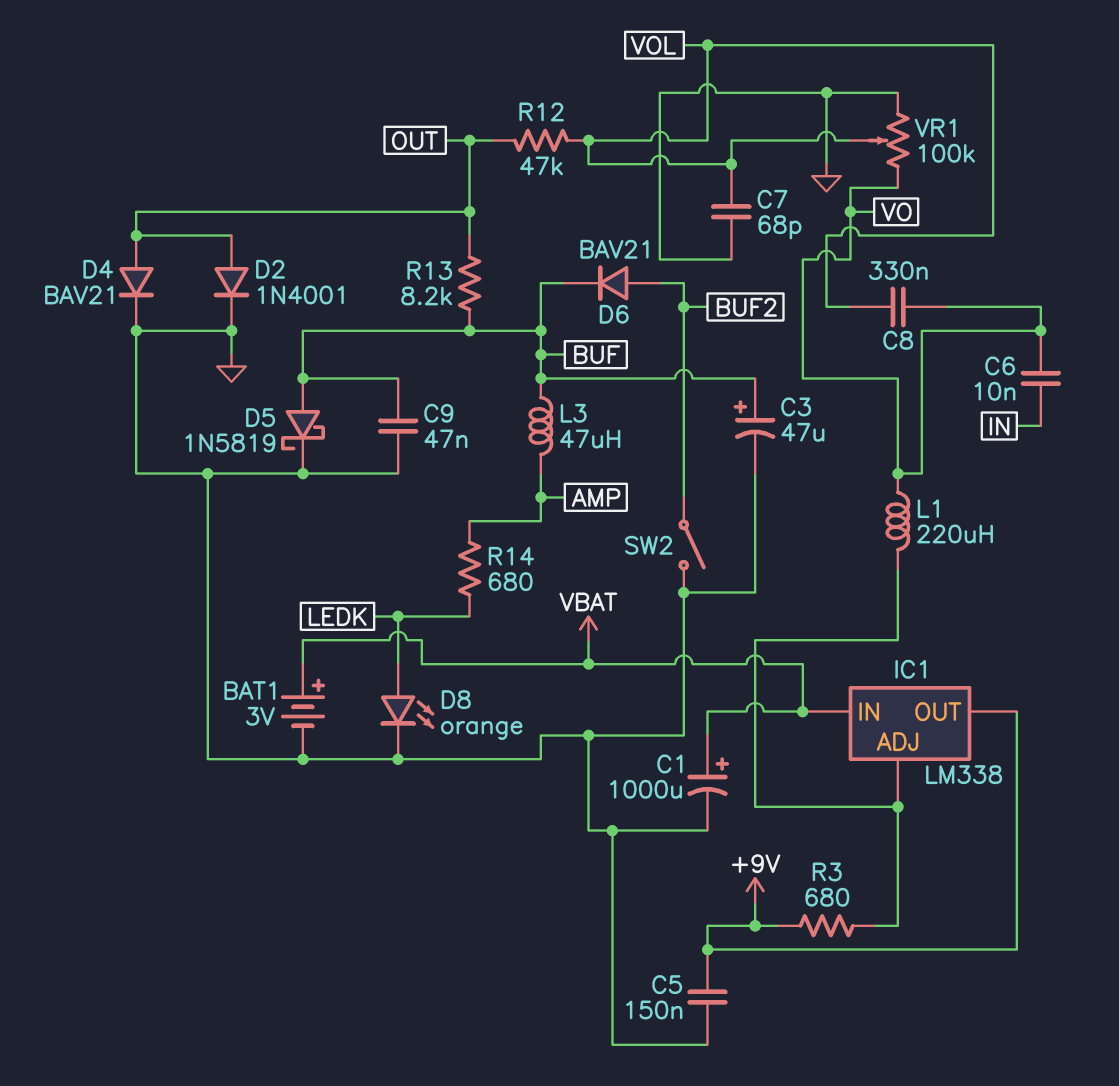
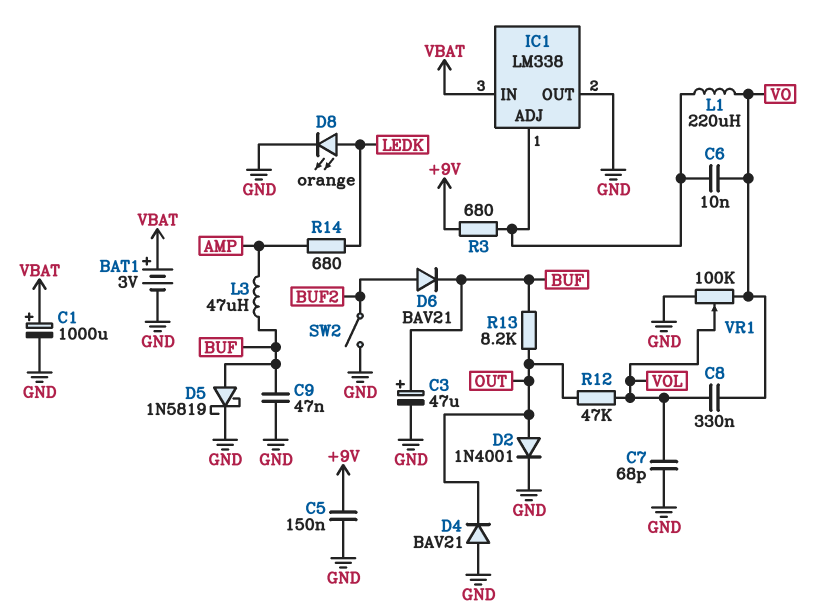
C6: 10nF (IN, VO) -> 10nF (IC1/ADJ, VO)
D4: diode BAV21 (A OUT, K GND) -> diode BAV21 (A GND, K OUT)
IC1 pin OUT: +9V -> GND

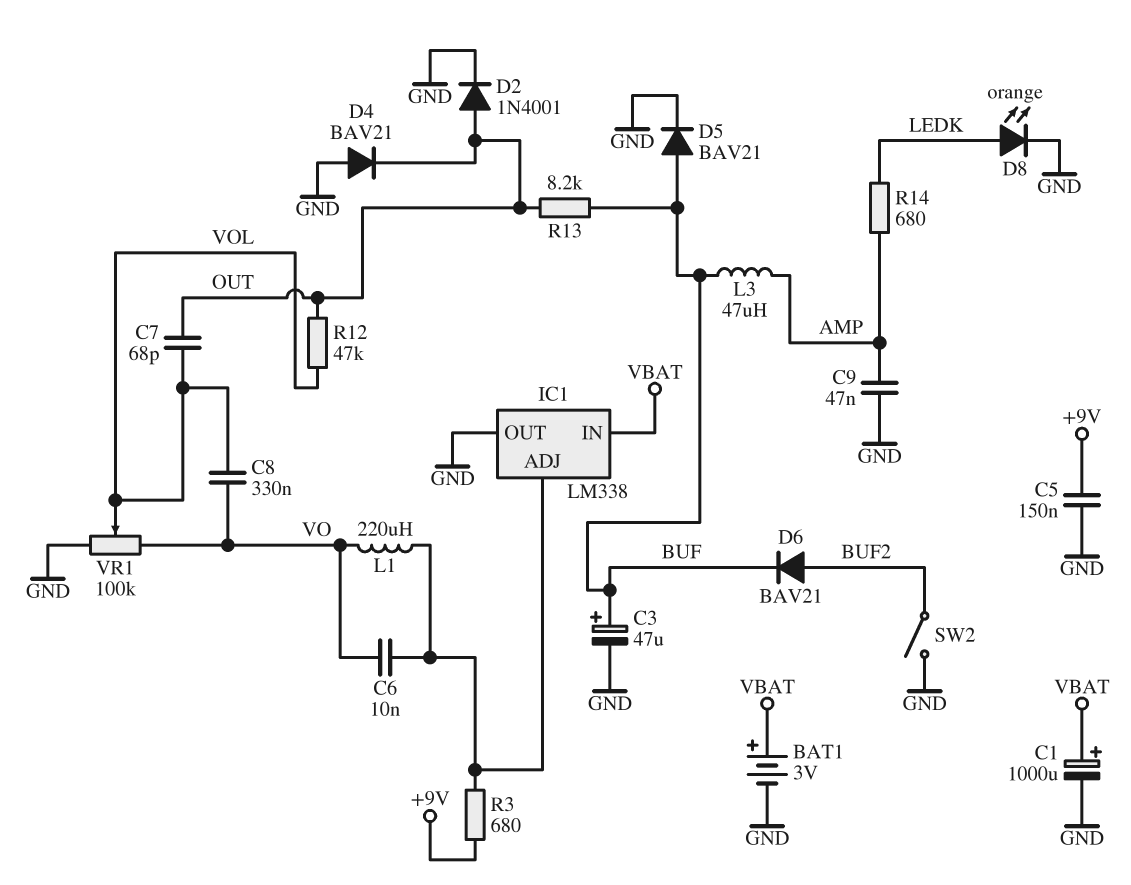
C7: 68pF (GND, VOL) -> 68pF (OUT, VOL)
C9: 47nF (BUF, GND) -> 47nF (AMP, GND)
D5: schottky 1N5819 (A BUF, K GND) -> diode BAV21 (A BUF, K GND)

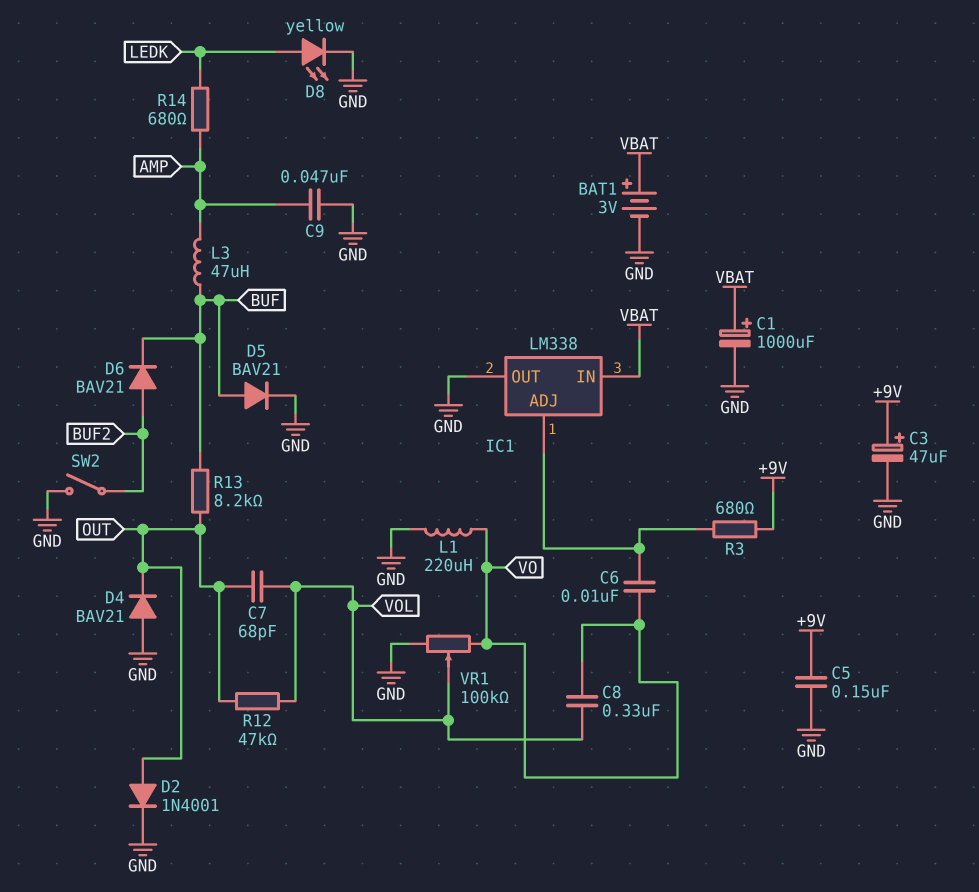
C3: 47uF (plus BUF, minus GND) -> 47uF (plus +9V, minus GND)
D8: LED orange (A LEDK, K GND) -> LED yellow (A LEDK, K GND)
L1: 220uH (IC1/ADJ, VO) -> 220uH (GND, VO)

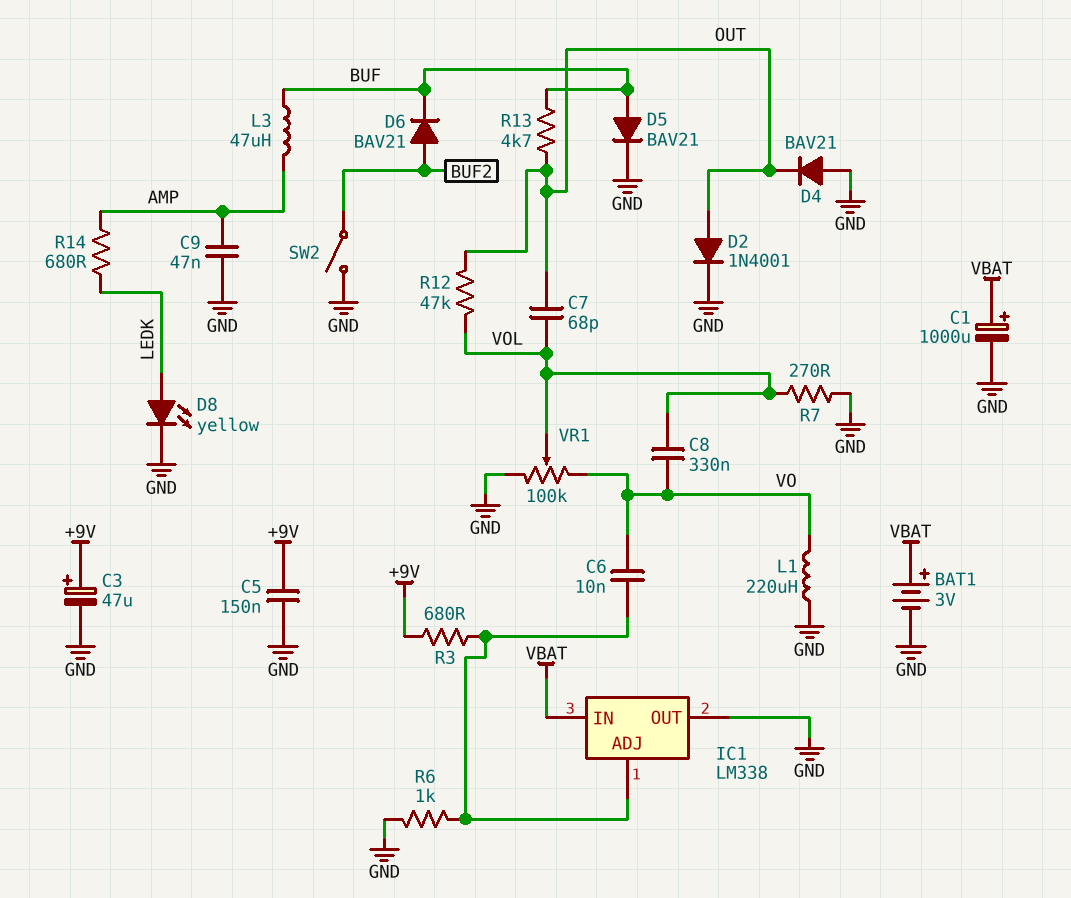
R6: none -> 1k (GND, IC1/ADJ)
R7: none -> 270 (GND, VOL)
R13: 8.2k (BUF, OUT) -> 4.7k (BUF, OUT)

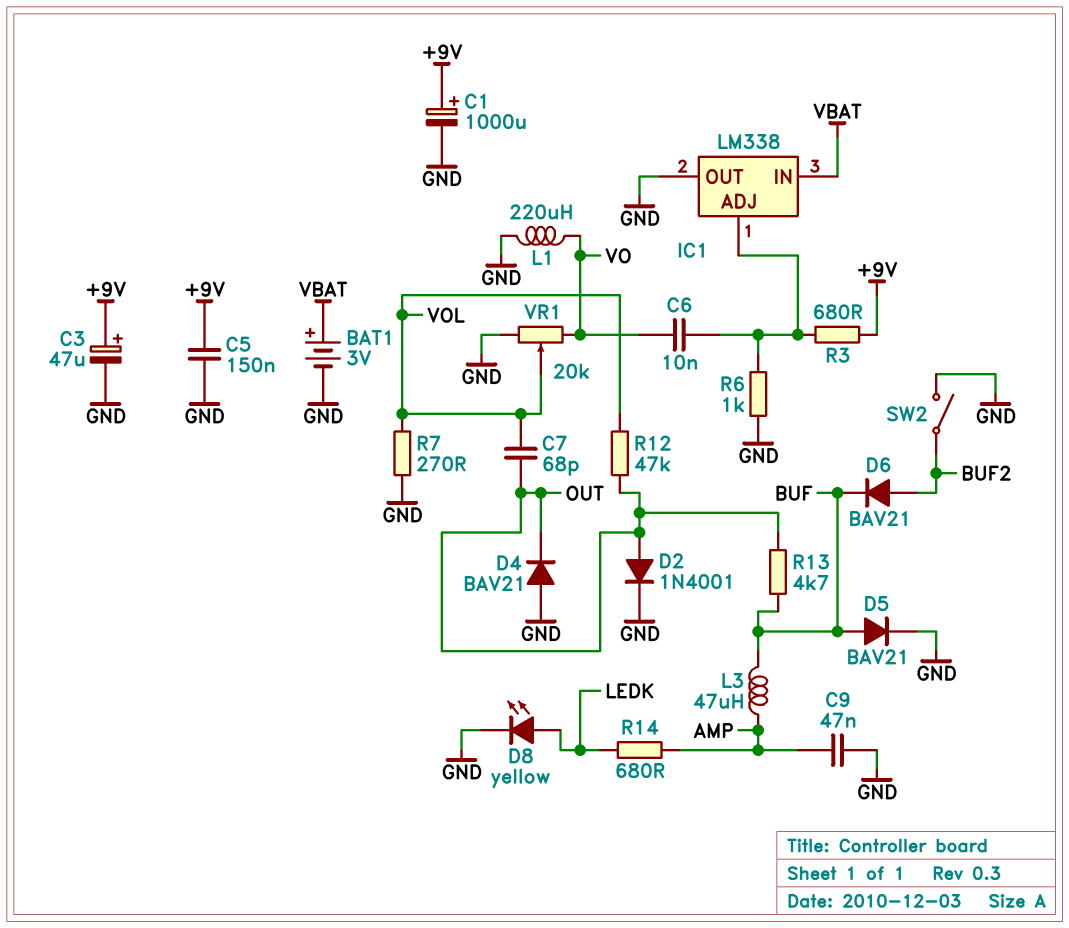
C1: 1000uF (plus VBAT, minus GND) -> 1000uF (plus +9V, minus GND)
C8: 330nF (VO, VOL) -> none
VR1: 100k (GND, VO, wiper VOL) -> 20k (GND, VO, wiper VOL)

